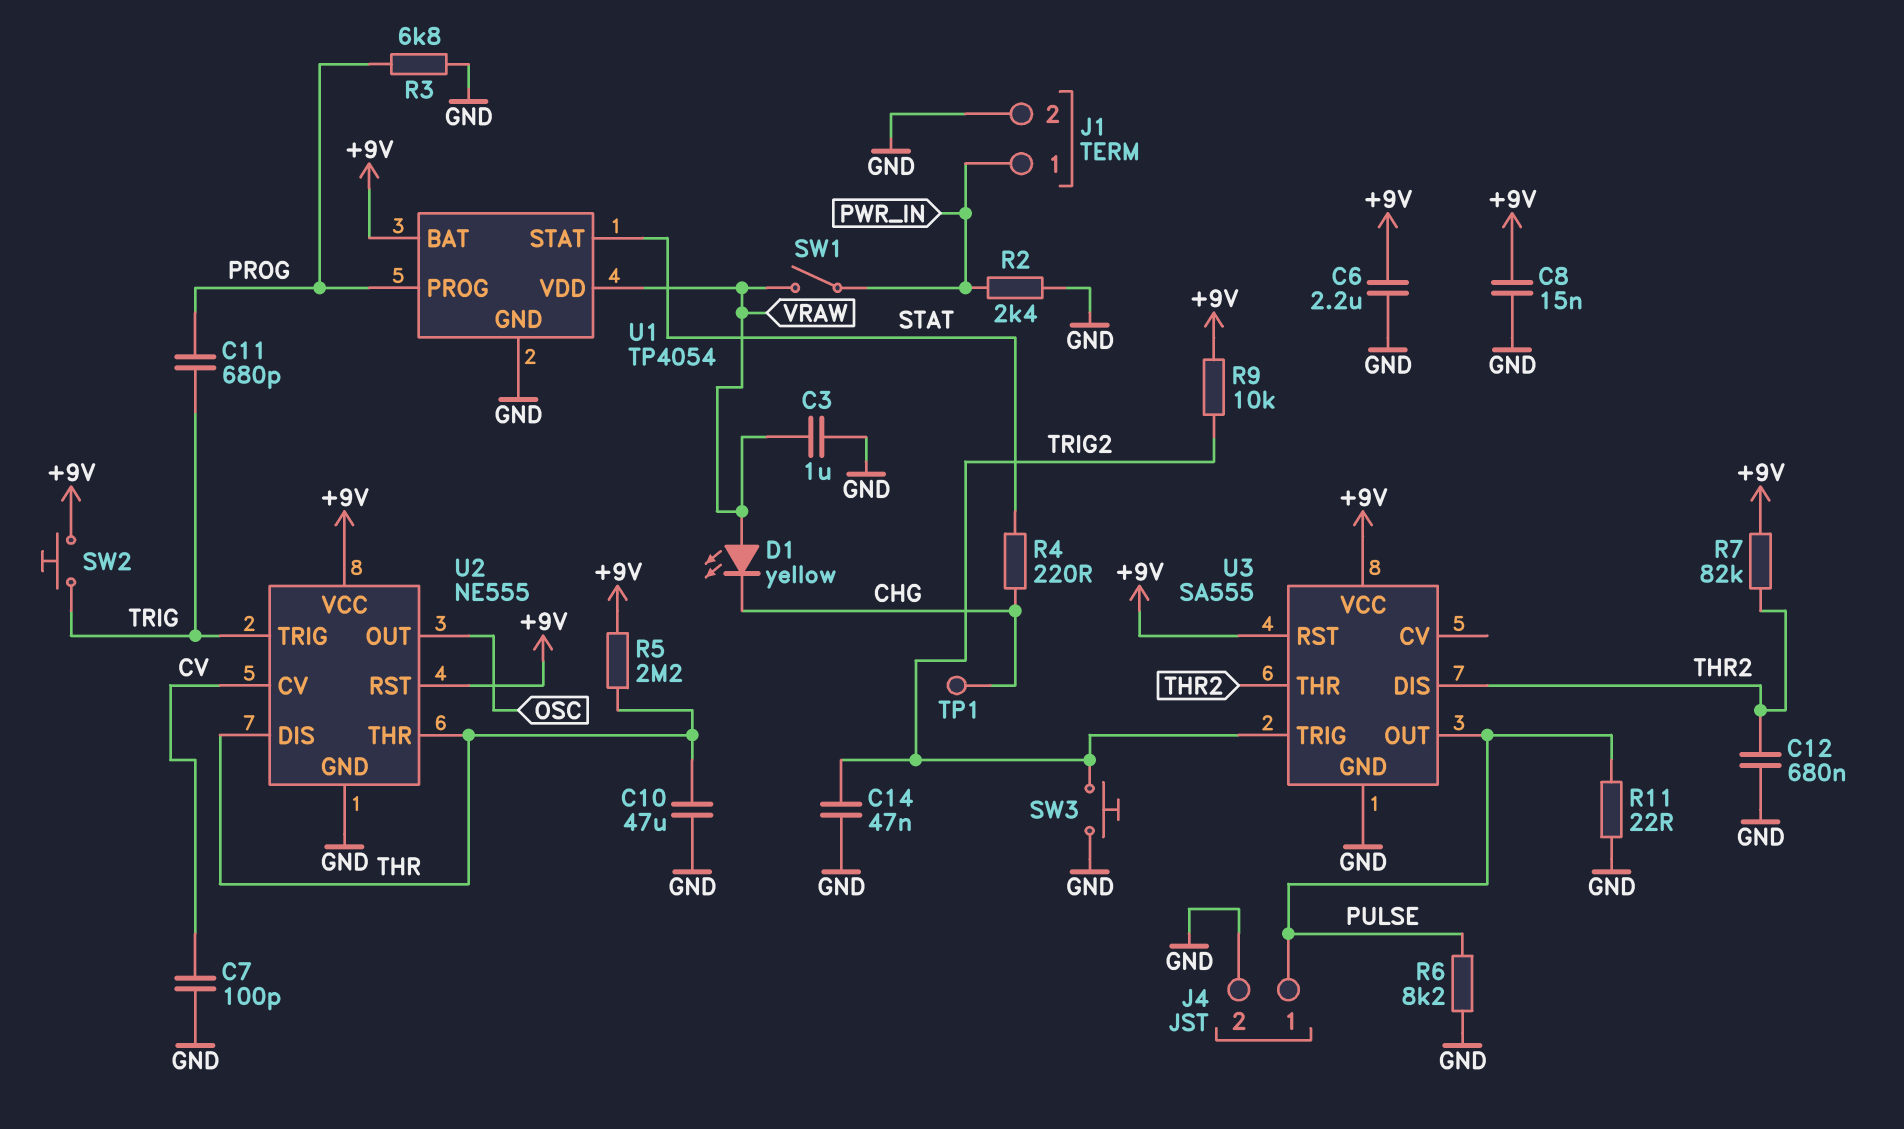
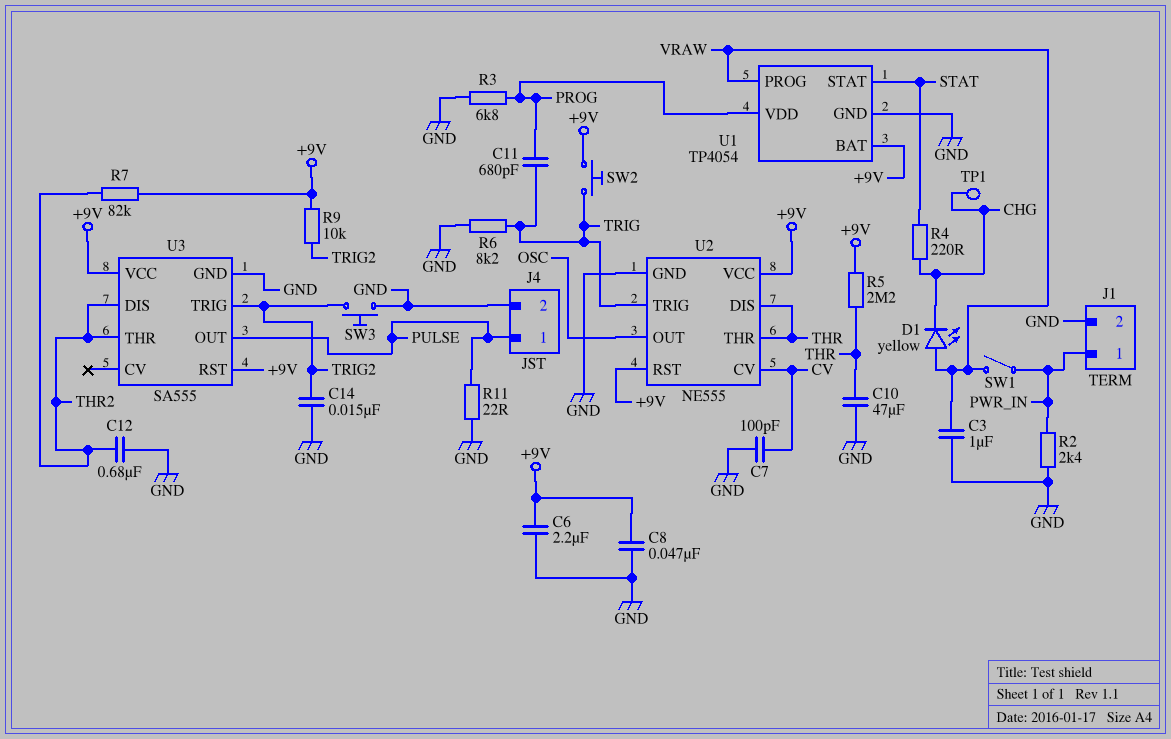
C8: 15nF (+9V, GND) -> 47nF (+9V, GND)
C14: 47nF (GND, TRIG2) -> 15nF (GND, TRIG2)
R6: 8.2k (GND, PULSE) -> 8.2k (GND, TRIG)
U1 pin PROG: PROG -> VRAW
U1 pin VDD: VRAW -> PROG

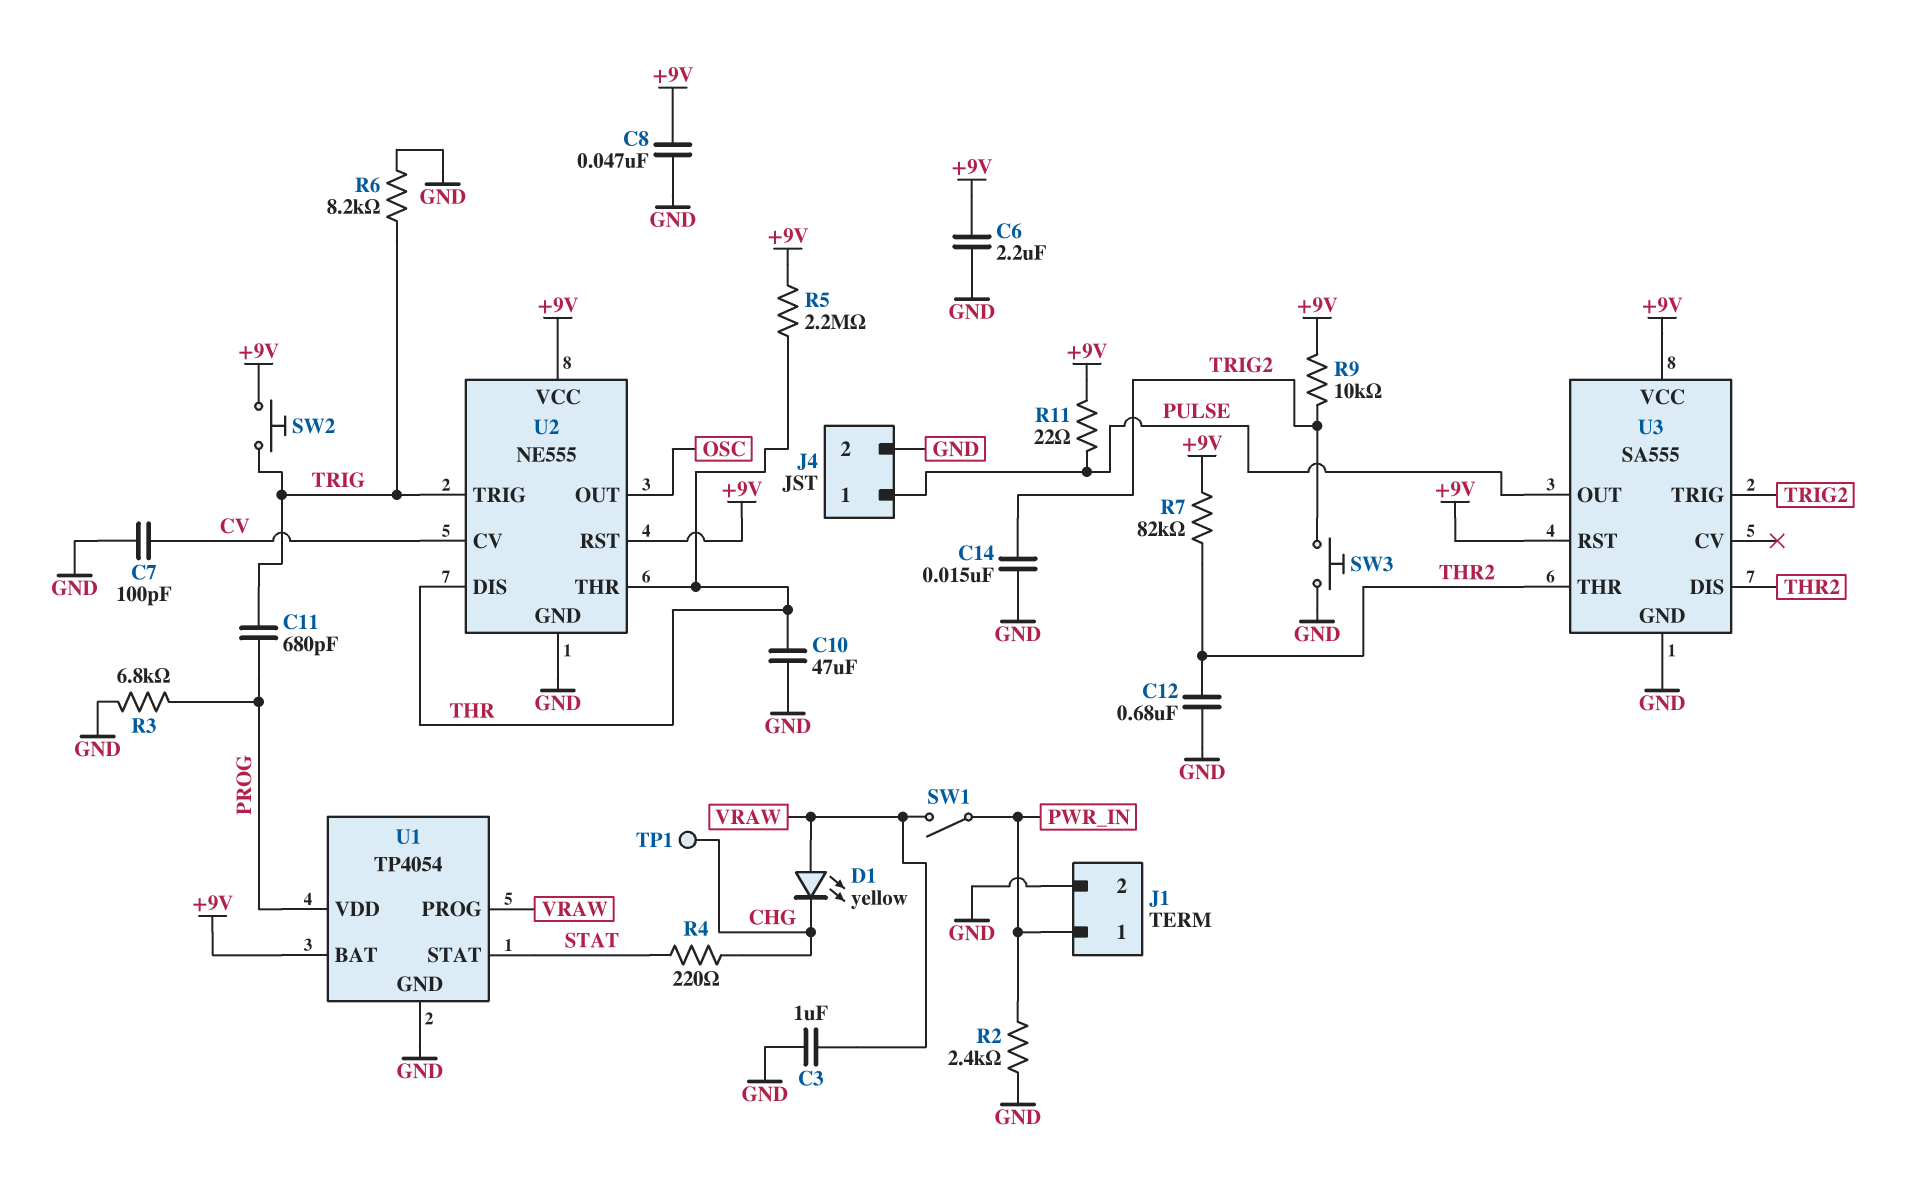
R11: 22 (GND, PULSE) -> 22 (+9V, PULSE)

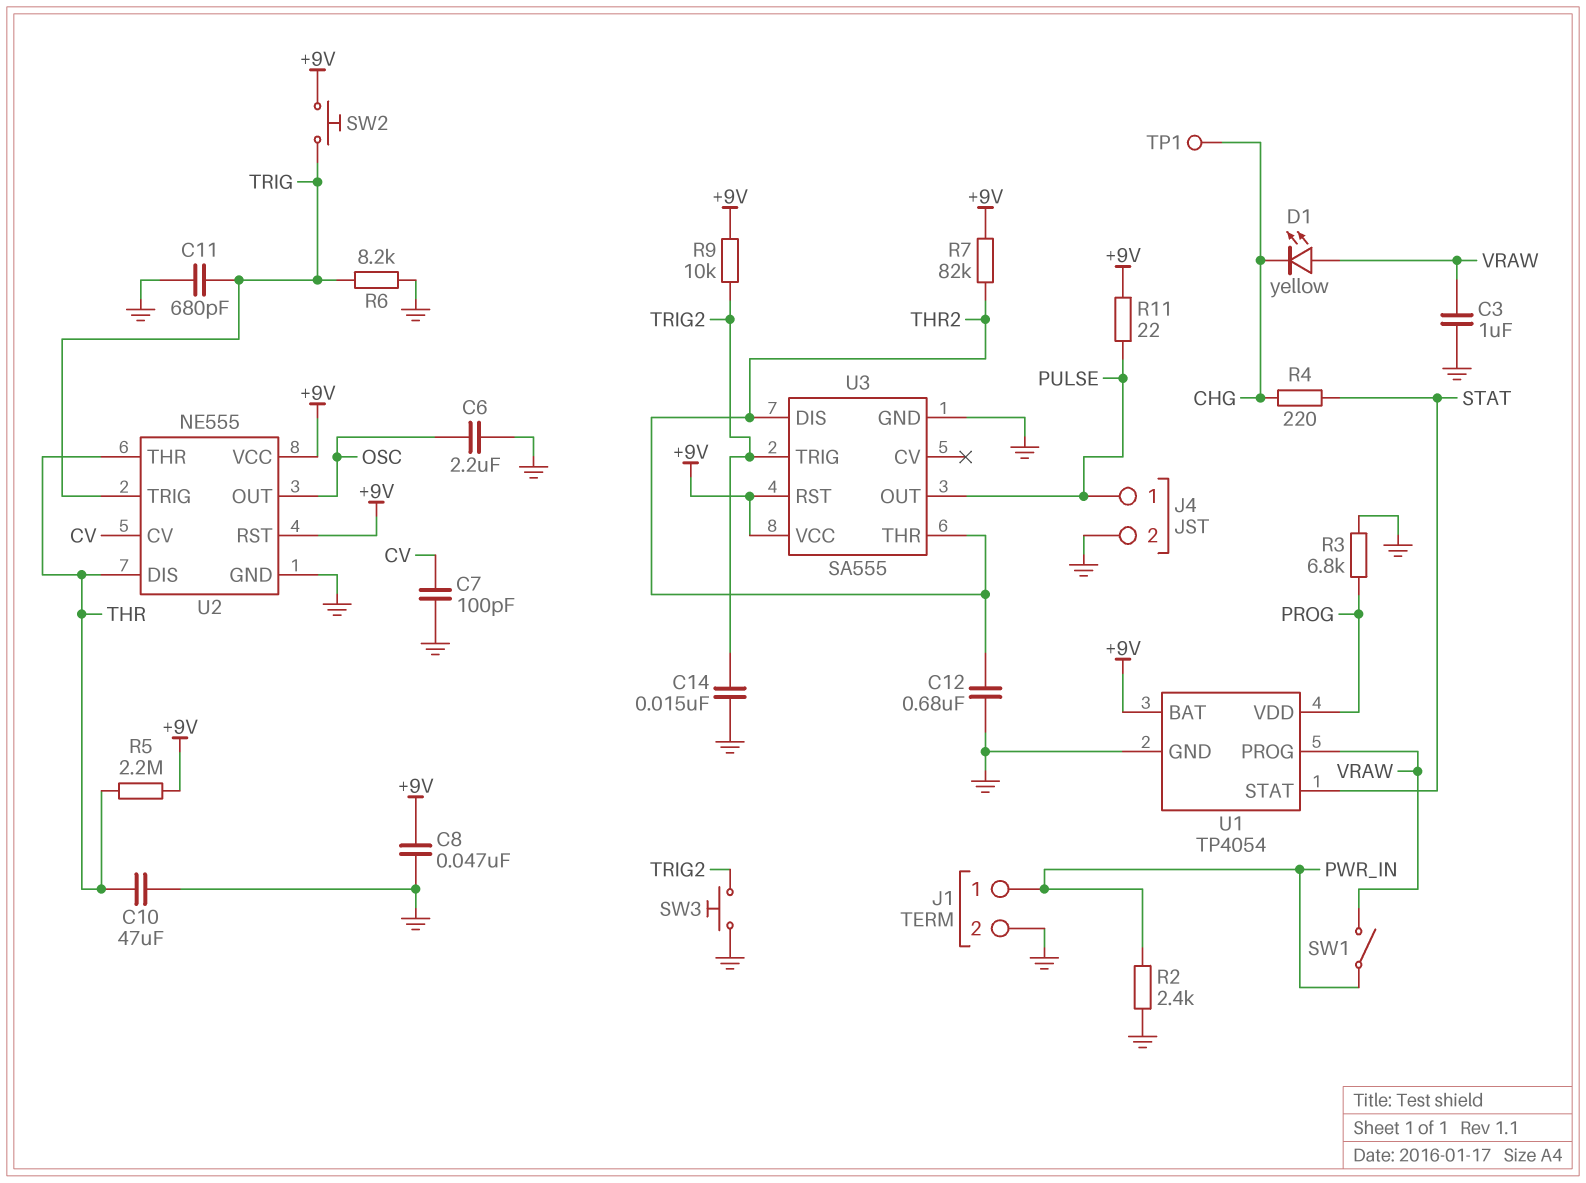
C6: 2.2uF (+9V, GND) -> 2.2uF (GND, OSC)
C11: 680pF (PROG, TRIG) -> 680pF (GND, TRIG)

